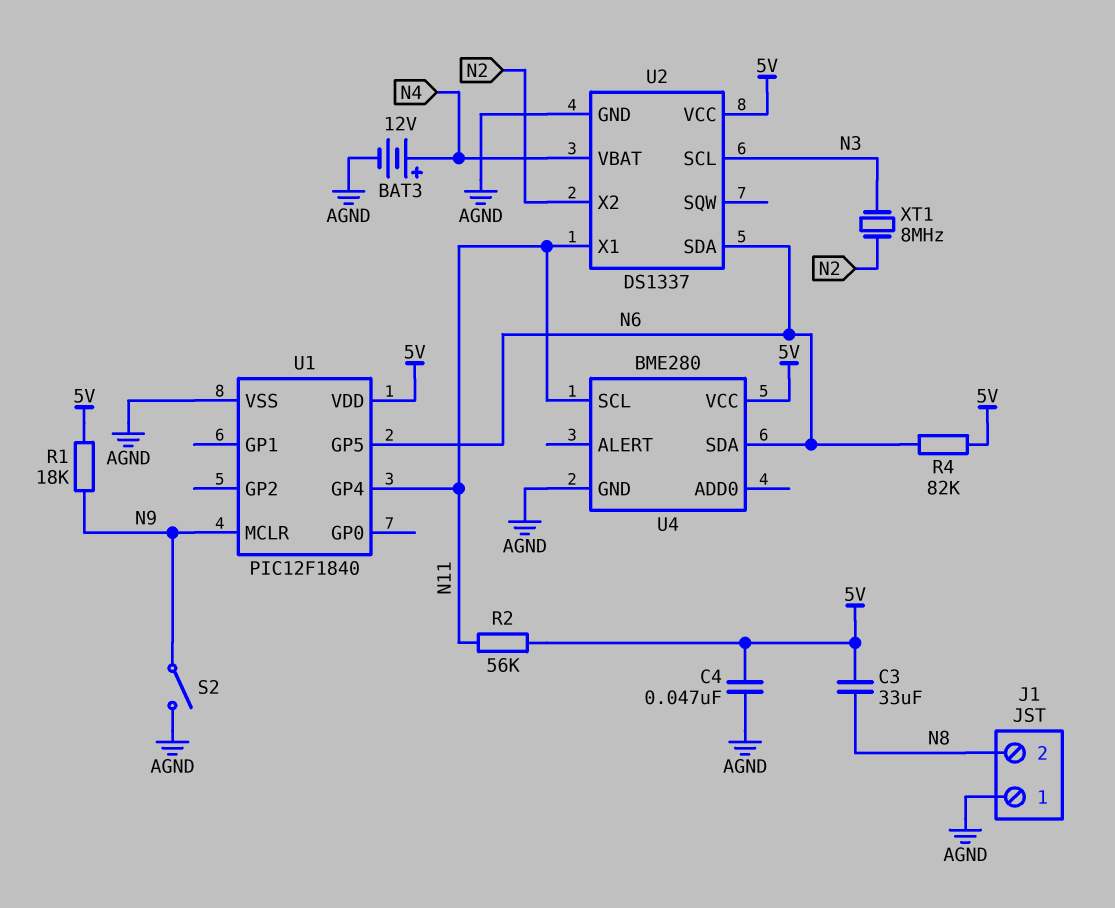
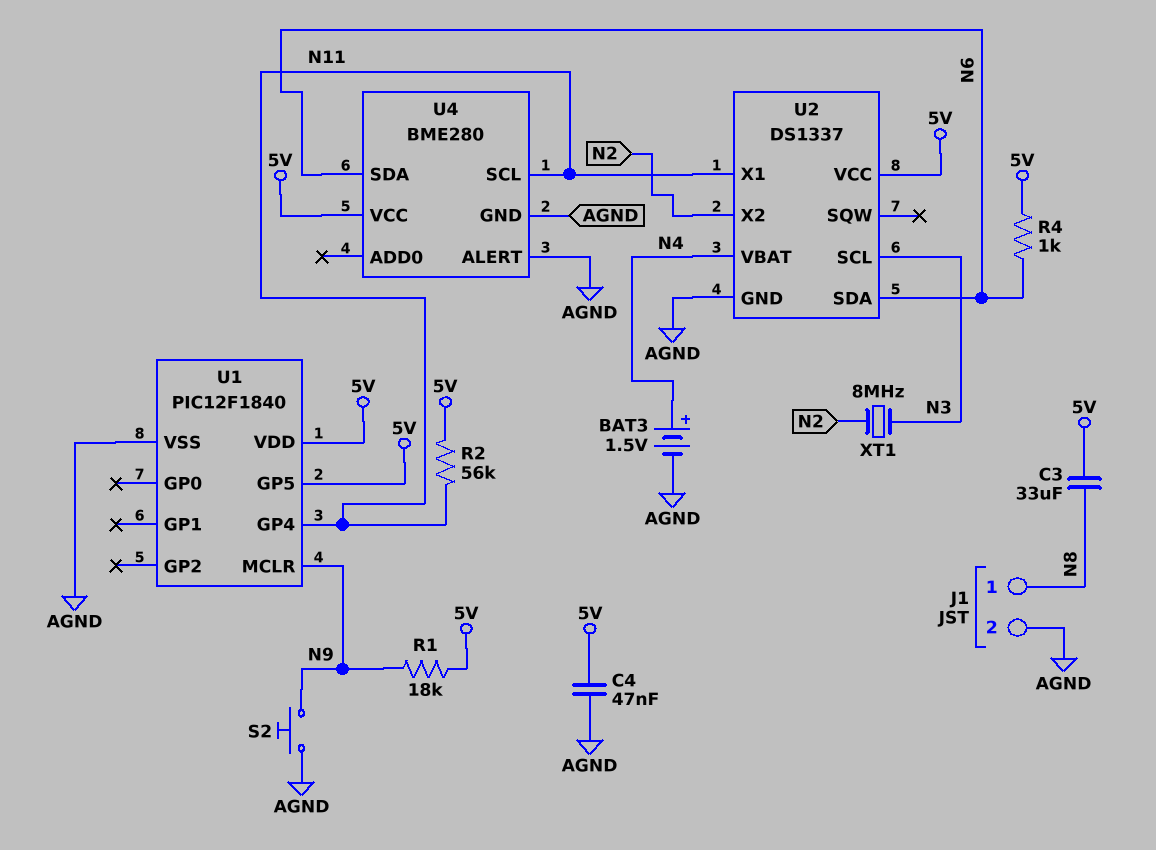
BAT3: 12V (plus N4, minus AGND) -> 1.5V (plus N4, minus AGND)
J1 pin 1: AGND -> N8
J1 pin 2: N8 -> AGND
R4: 82k (5V, N6) -> 1k (5V, N6)
S2: switch (AGND, N9) -> button (AGND, N9)
U1 pin GP5: N6 -> 5V
U4 pin ALERT: none -> AGND

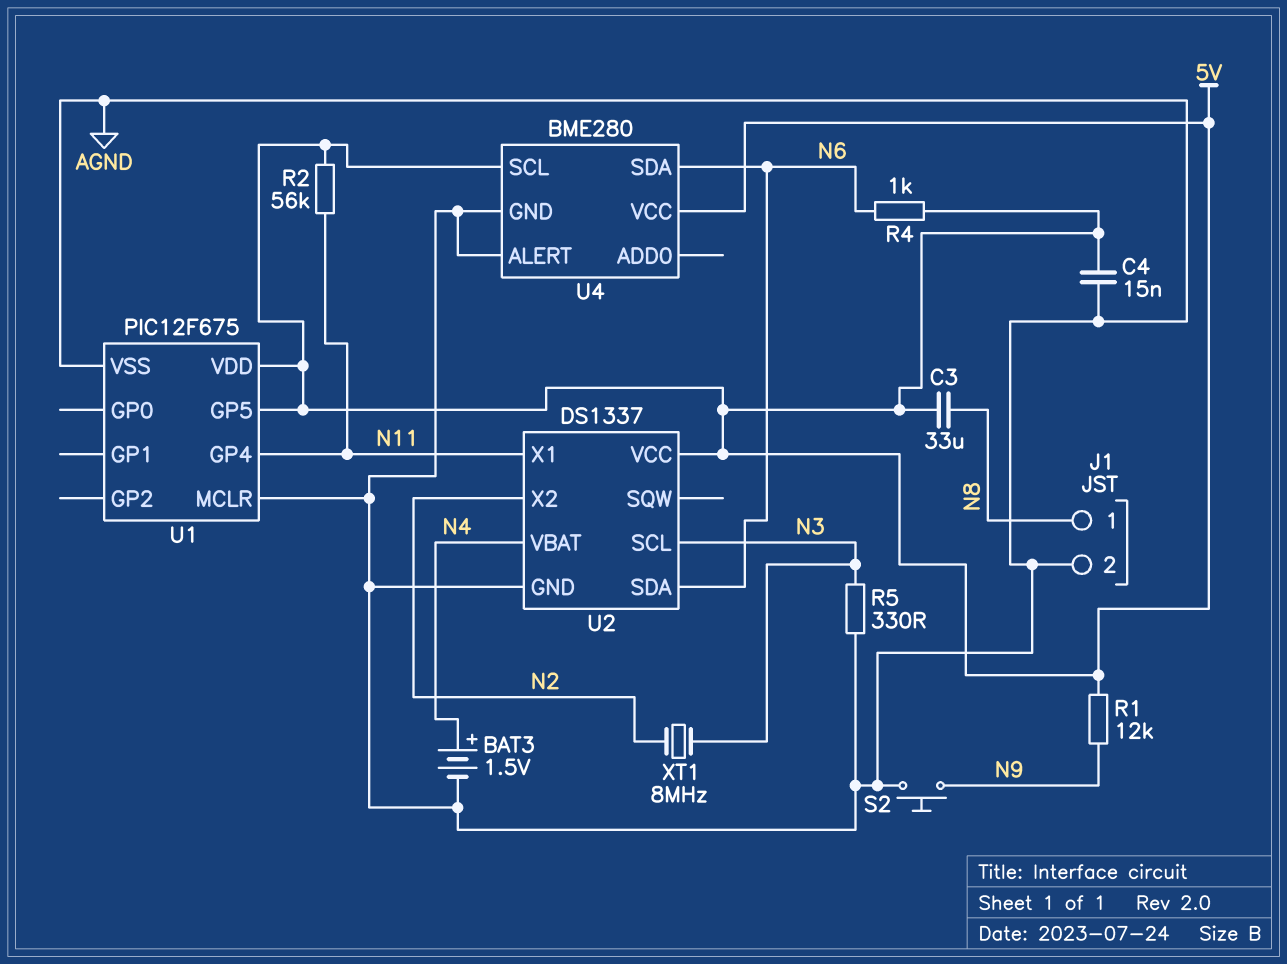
C4: 47nF (5V, AGND) -> 15nF (5V, AGND)
R1: 18k (5V, N9) -> 12k (5V, N9)
R5: none -> 330 (AGND, N3)
U1: PIC12F1840 -> PIC12F675
U1 pin MCLR: N9 -> AGND
U4 pin SCL: N11 -> 5V

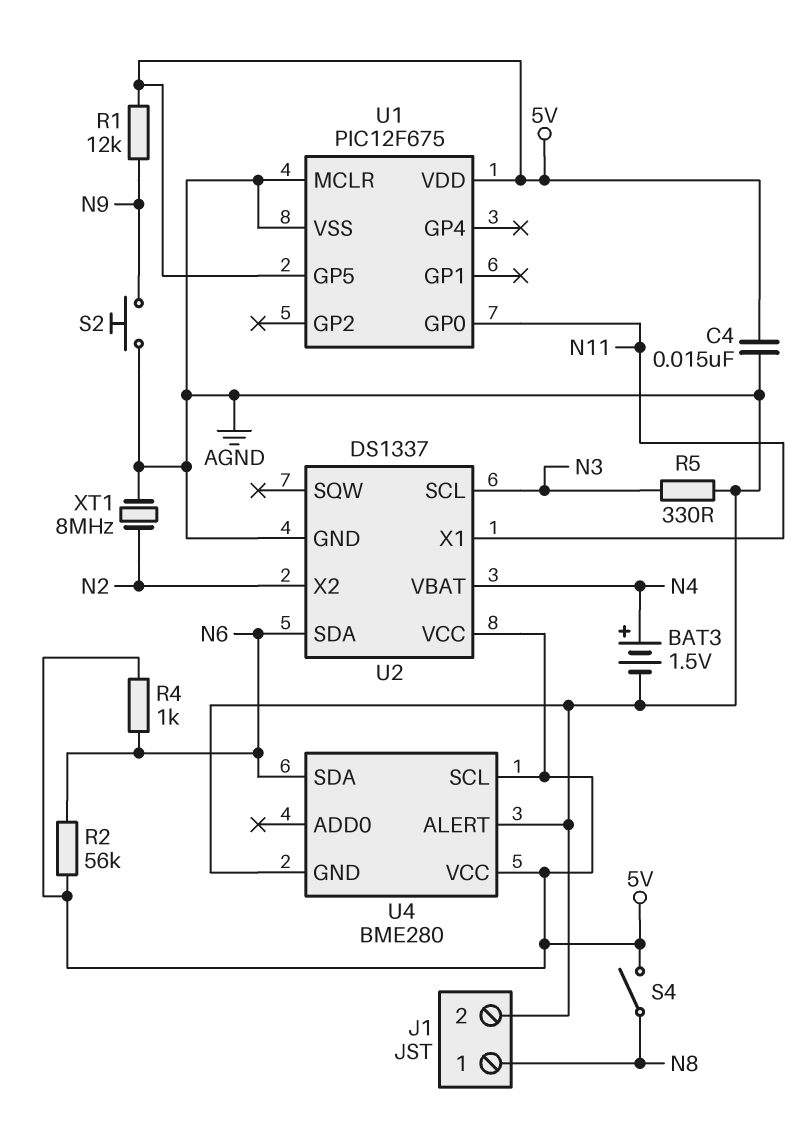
C3: 33uF (5V, N8) -> none
R2: 56k (5V, N11) -> 56k (5V, N6)
S4: none -> switch (5V, N8)
U1 pin GP0: none -> N11
U1 pin GP4: N11 -> none
XT1: 8MHz (N2, N3) -> 8MHz (AGND, N2)

